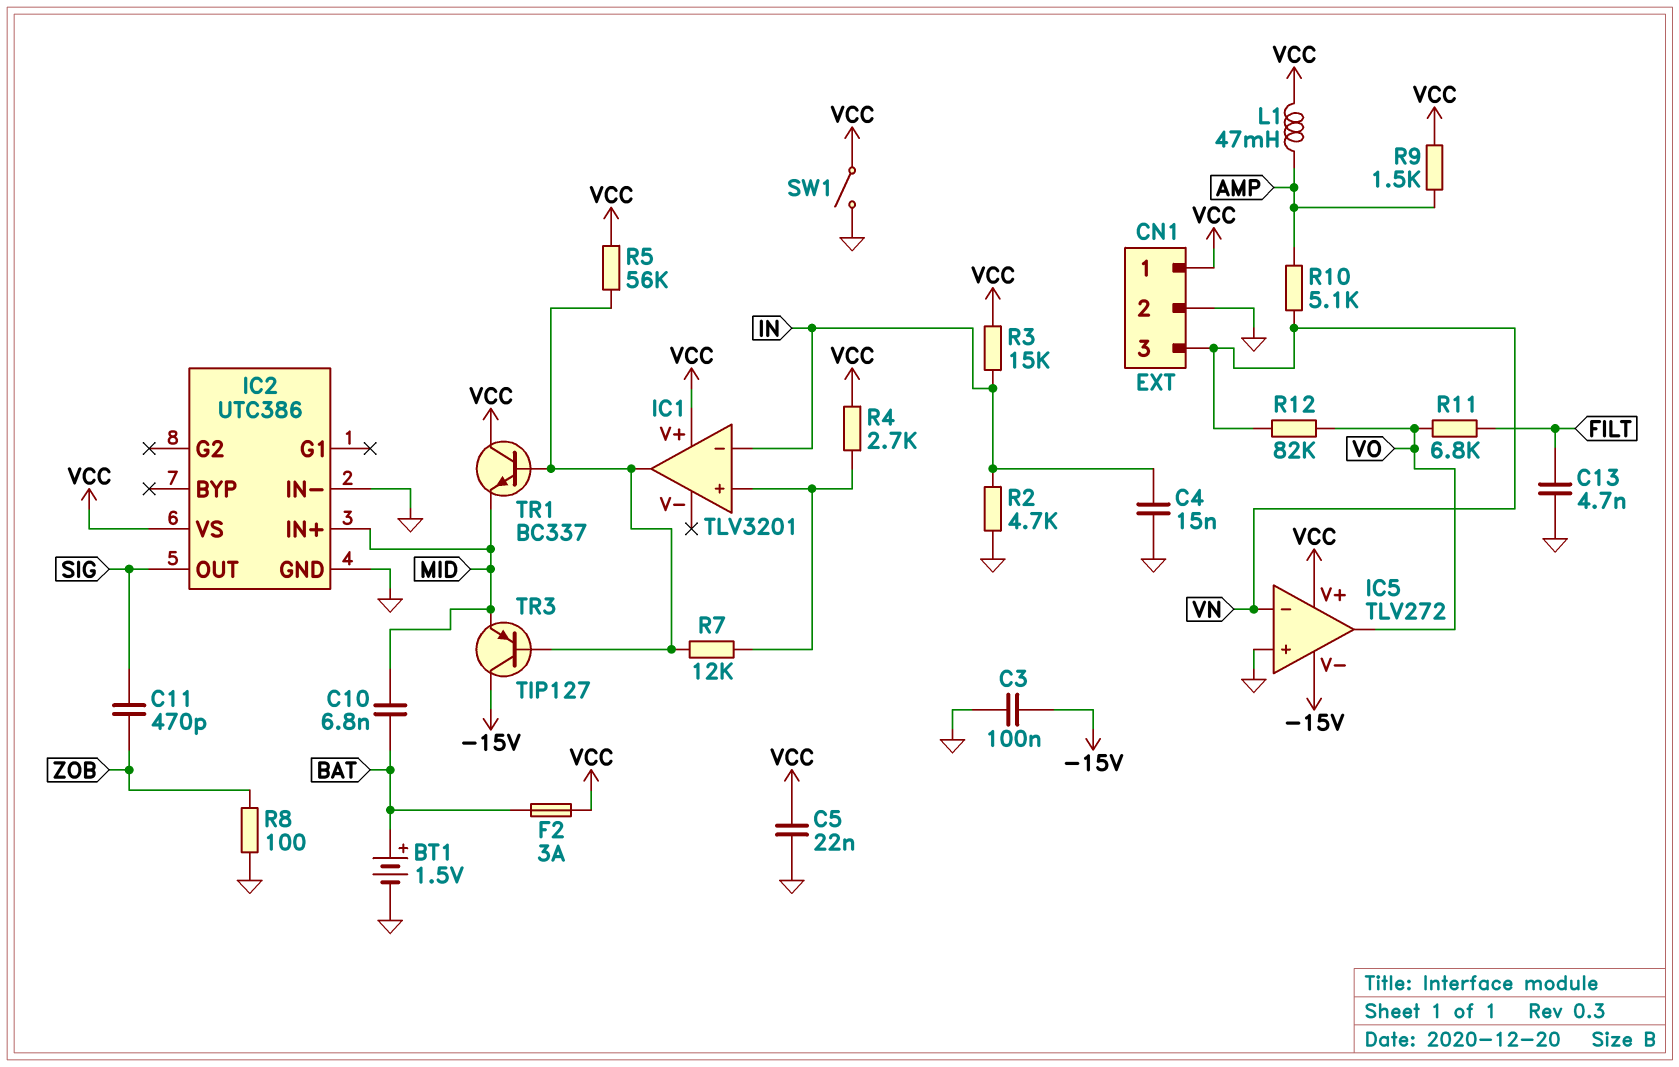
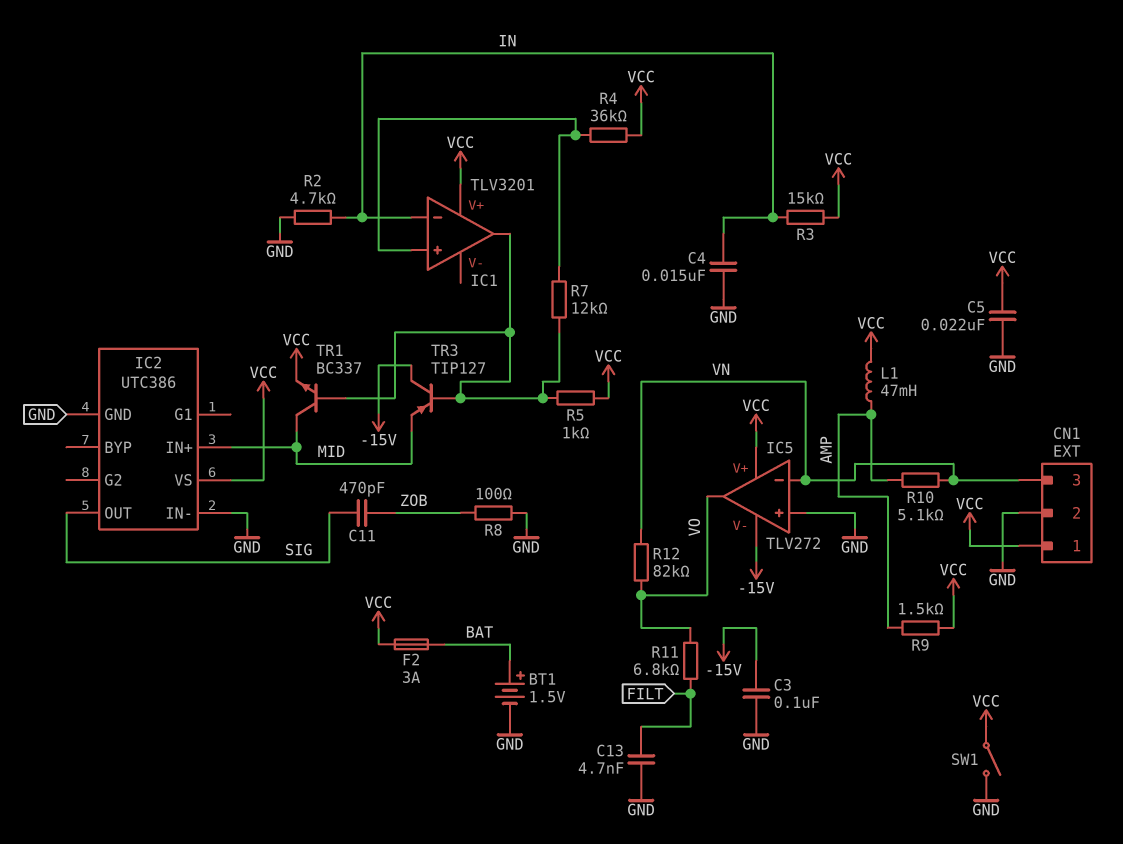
C10: 6.8nF (BAT, MID) -> none
R4: 2.7k (IC1/in+, VCC) -> 36k (IC1/in+, VCC)
R5: 56k (IC1/out, VCC) -> 1k (IC1/out, VCC)
TR1: NPN BC337 (B IC1/out, C VCC, E MID) -> NPN BC337 (B IC1/out, C MID, E VCC)

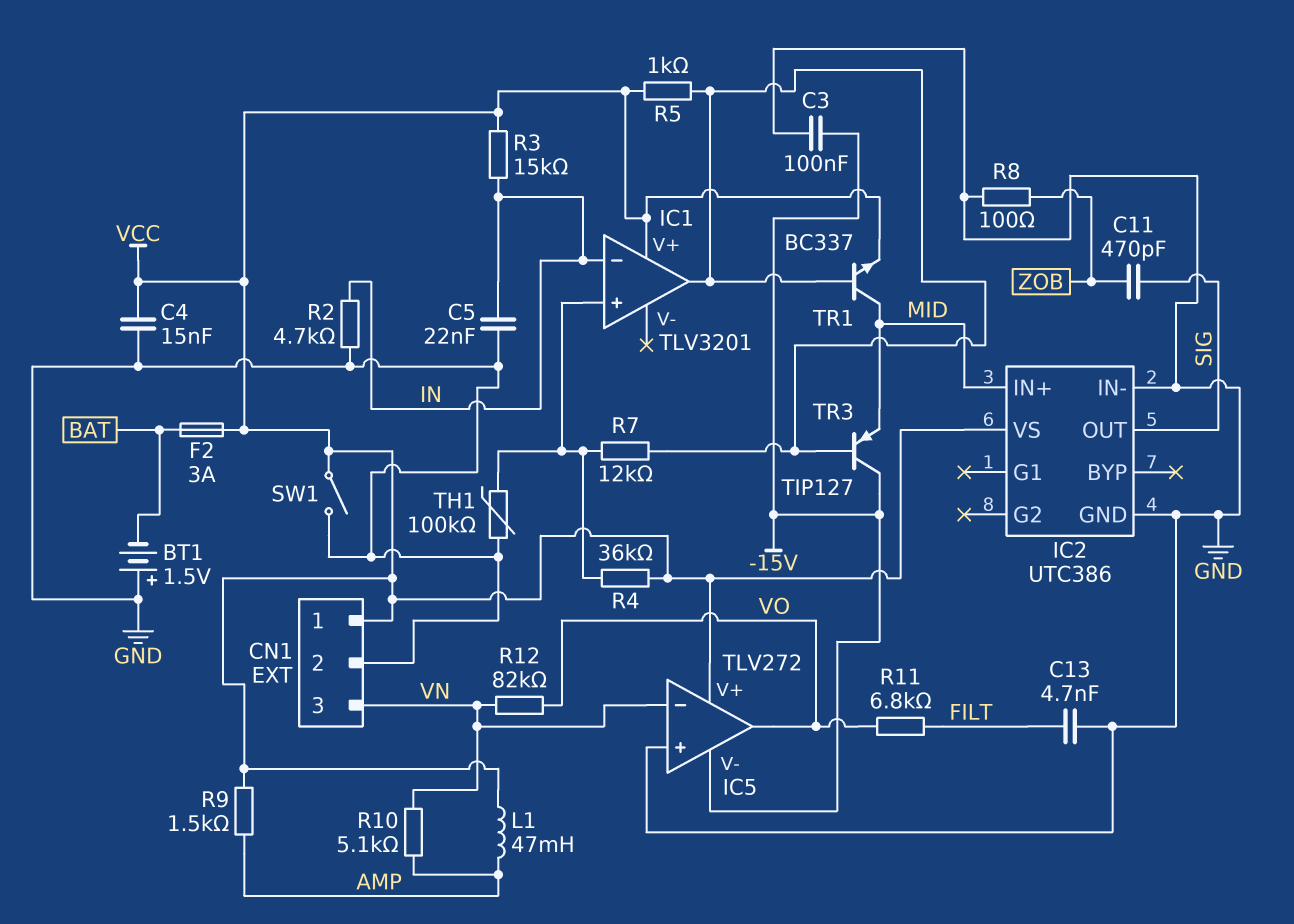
BT1: 1.5V (plus BAT, minus GND) -> 1.5V (plus GND, minus BAT)
C4: 15nF (GND, IN) -> 15nF (GND, VCC)
C5: 22nF (GND, VCC) -> 22nF (GND, IN)
TH1: none -> 100k (GND, IC1/in+)

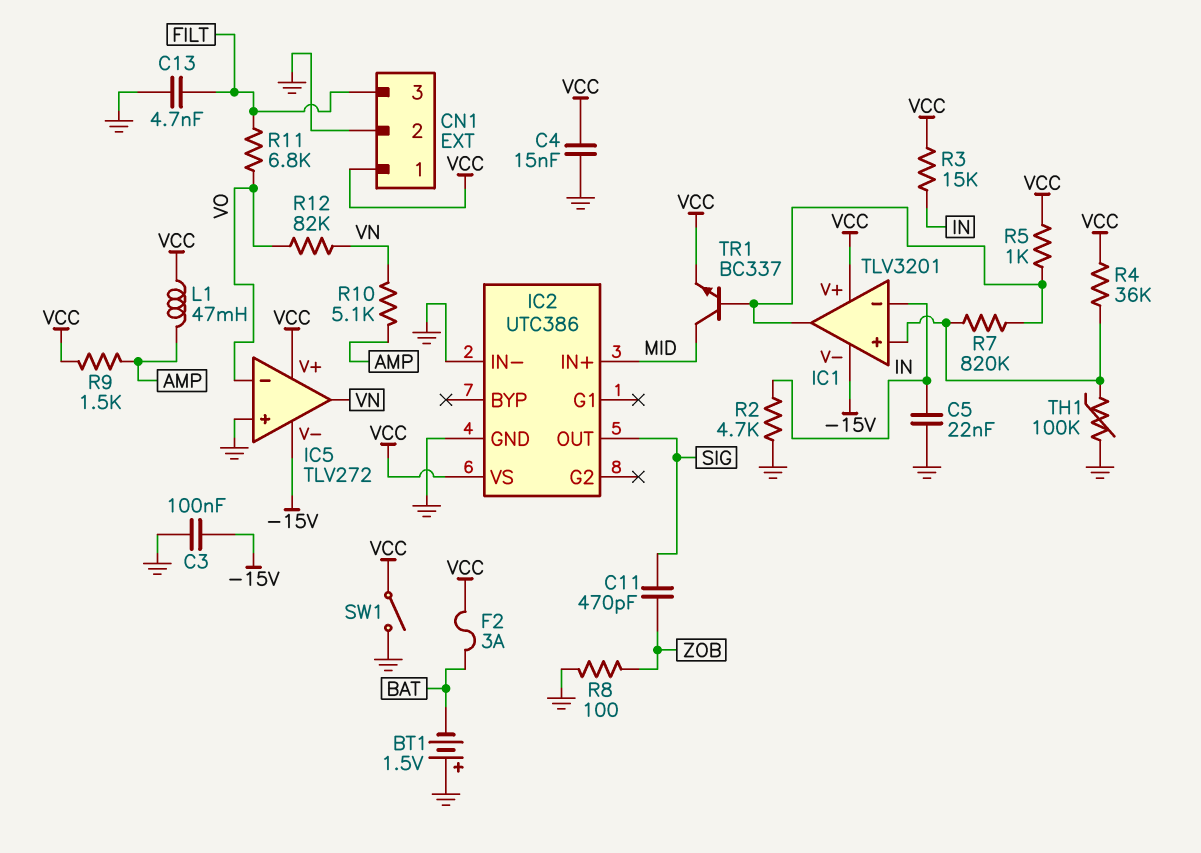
CN1 pin 3: VN -> FILT
IC1 pin V-: none -> -15V
IC5 pin in-: VN -> VO
IC5 pin out: VO -> VN
R7: 12k (IC1/in+, IC1/out) -> 820k (IC1/in+, IC1/out)
TR3: PNP TIP127 (B IC1/out, C -15V, E MID) -> none

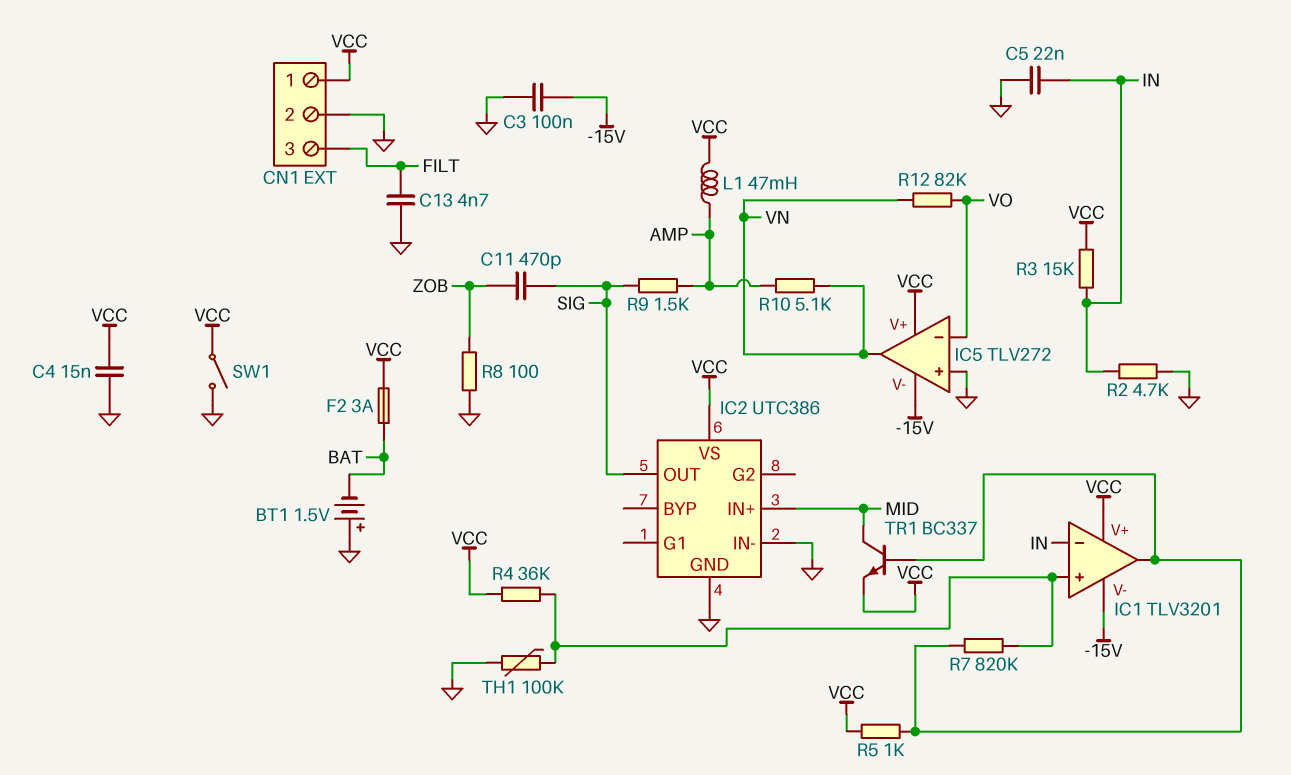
R9: 1.5k (AMP, VCC) -> 1.5k (AMP, SIG)
R11: 6.8k (FILT, VO) -> none

